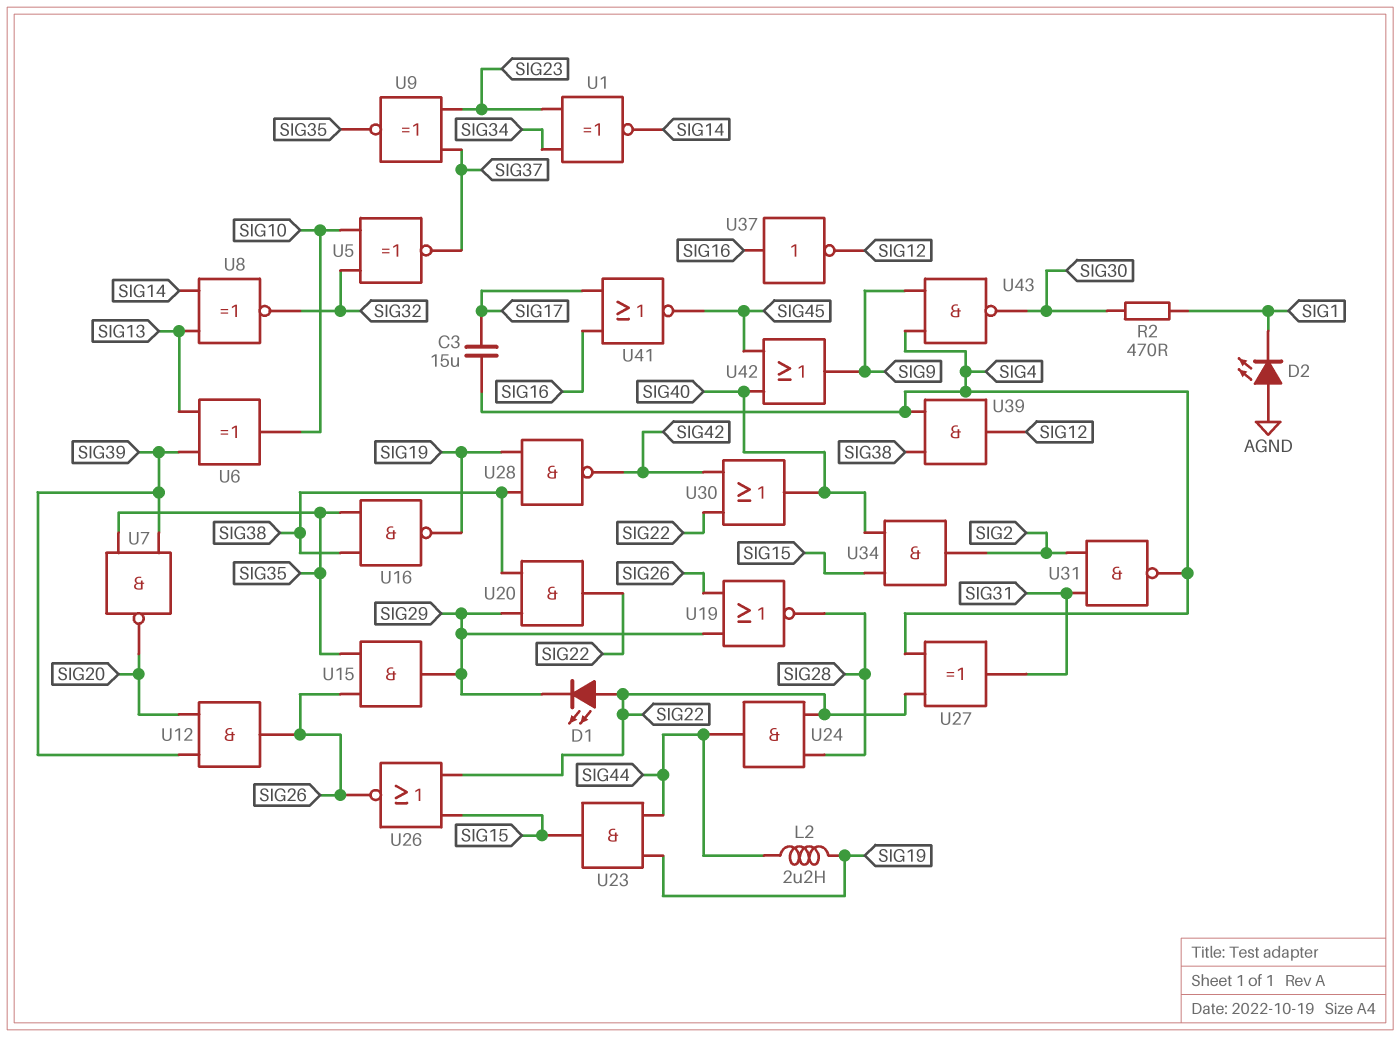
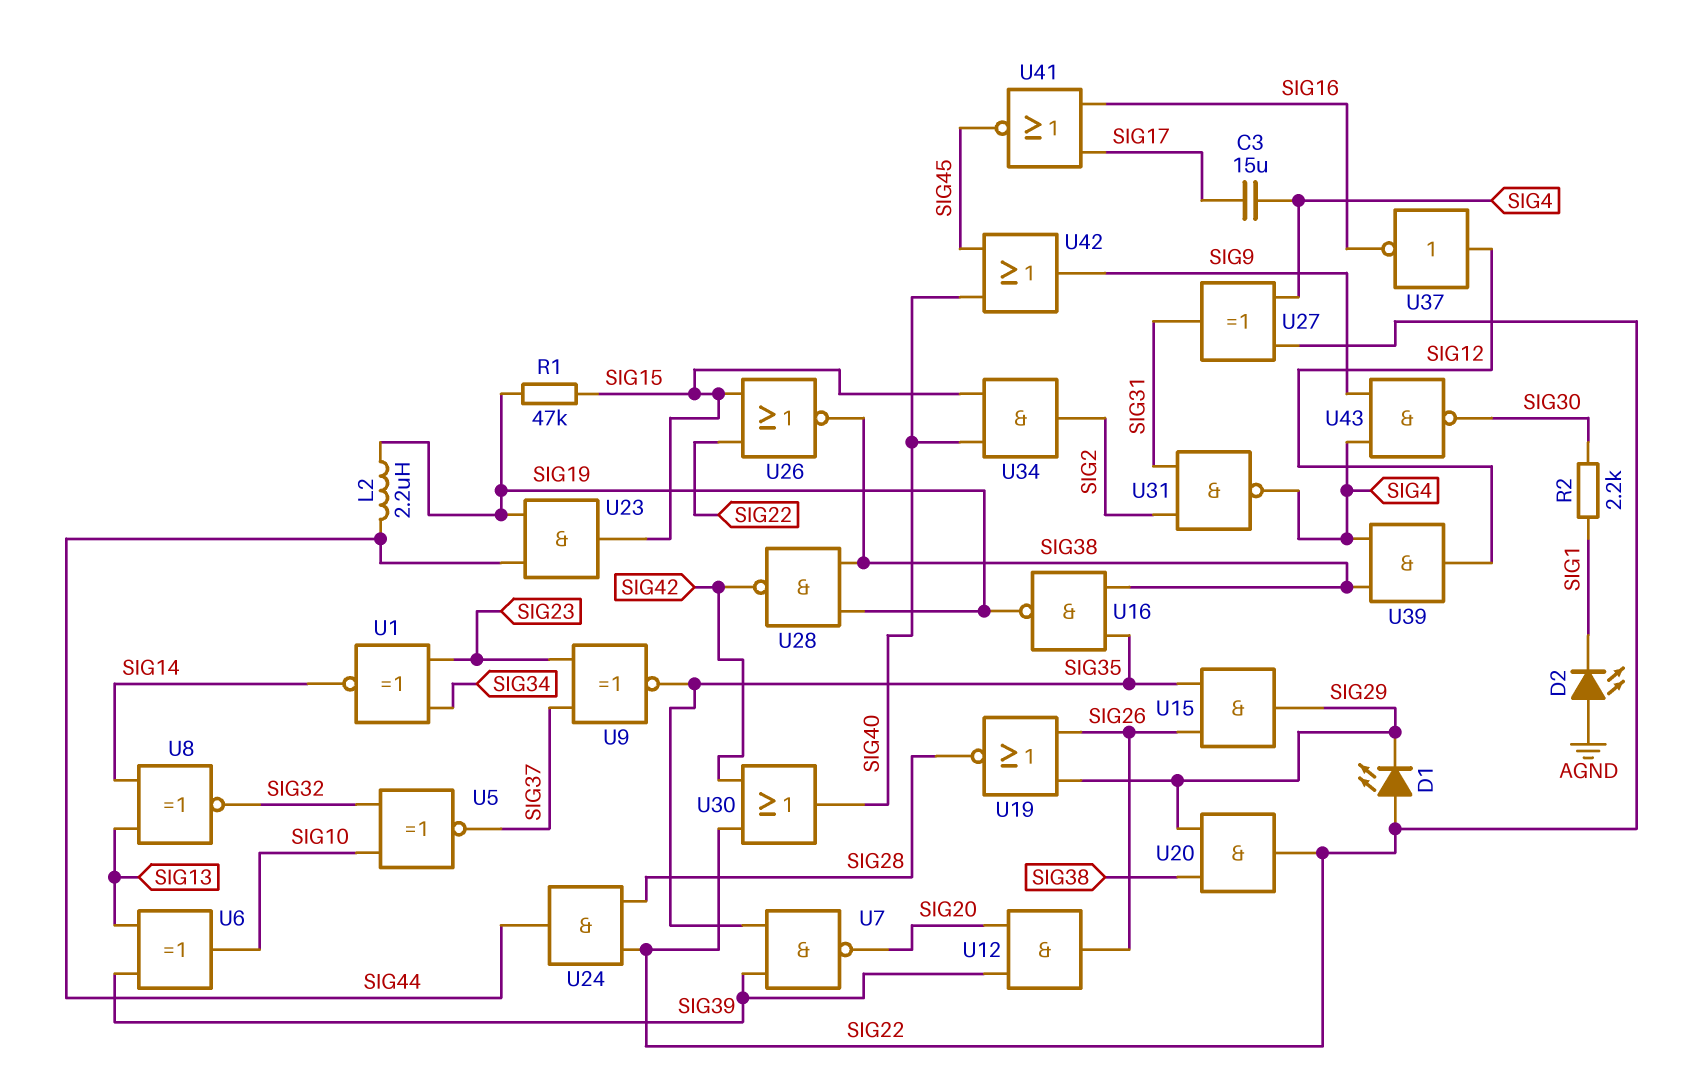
R1: none -> 47k (SIG15, SIG19)
R2: 470 (SIG1, SIG30) -> 2.2k (SIG1, SIG30)
U26: NOR (in SIG15, in SIG22, out SIG26) -> NOR (in SIG15, in SIG22, out SIG38)
U37: NOT (in SIG16, out SIG12) -> NOT (in SIG12, out SIG16)

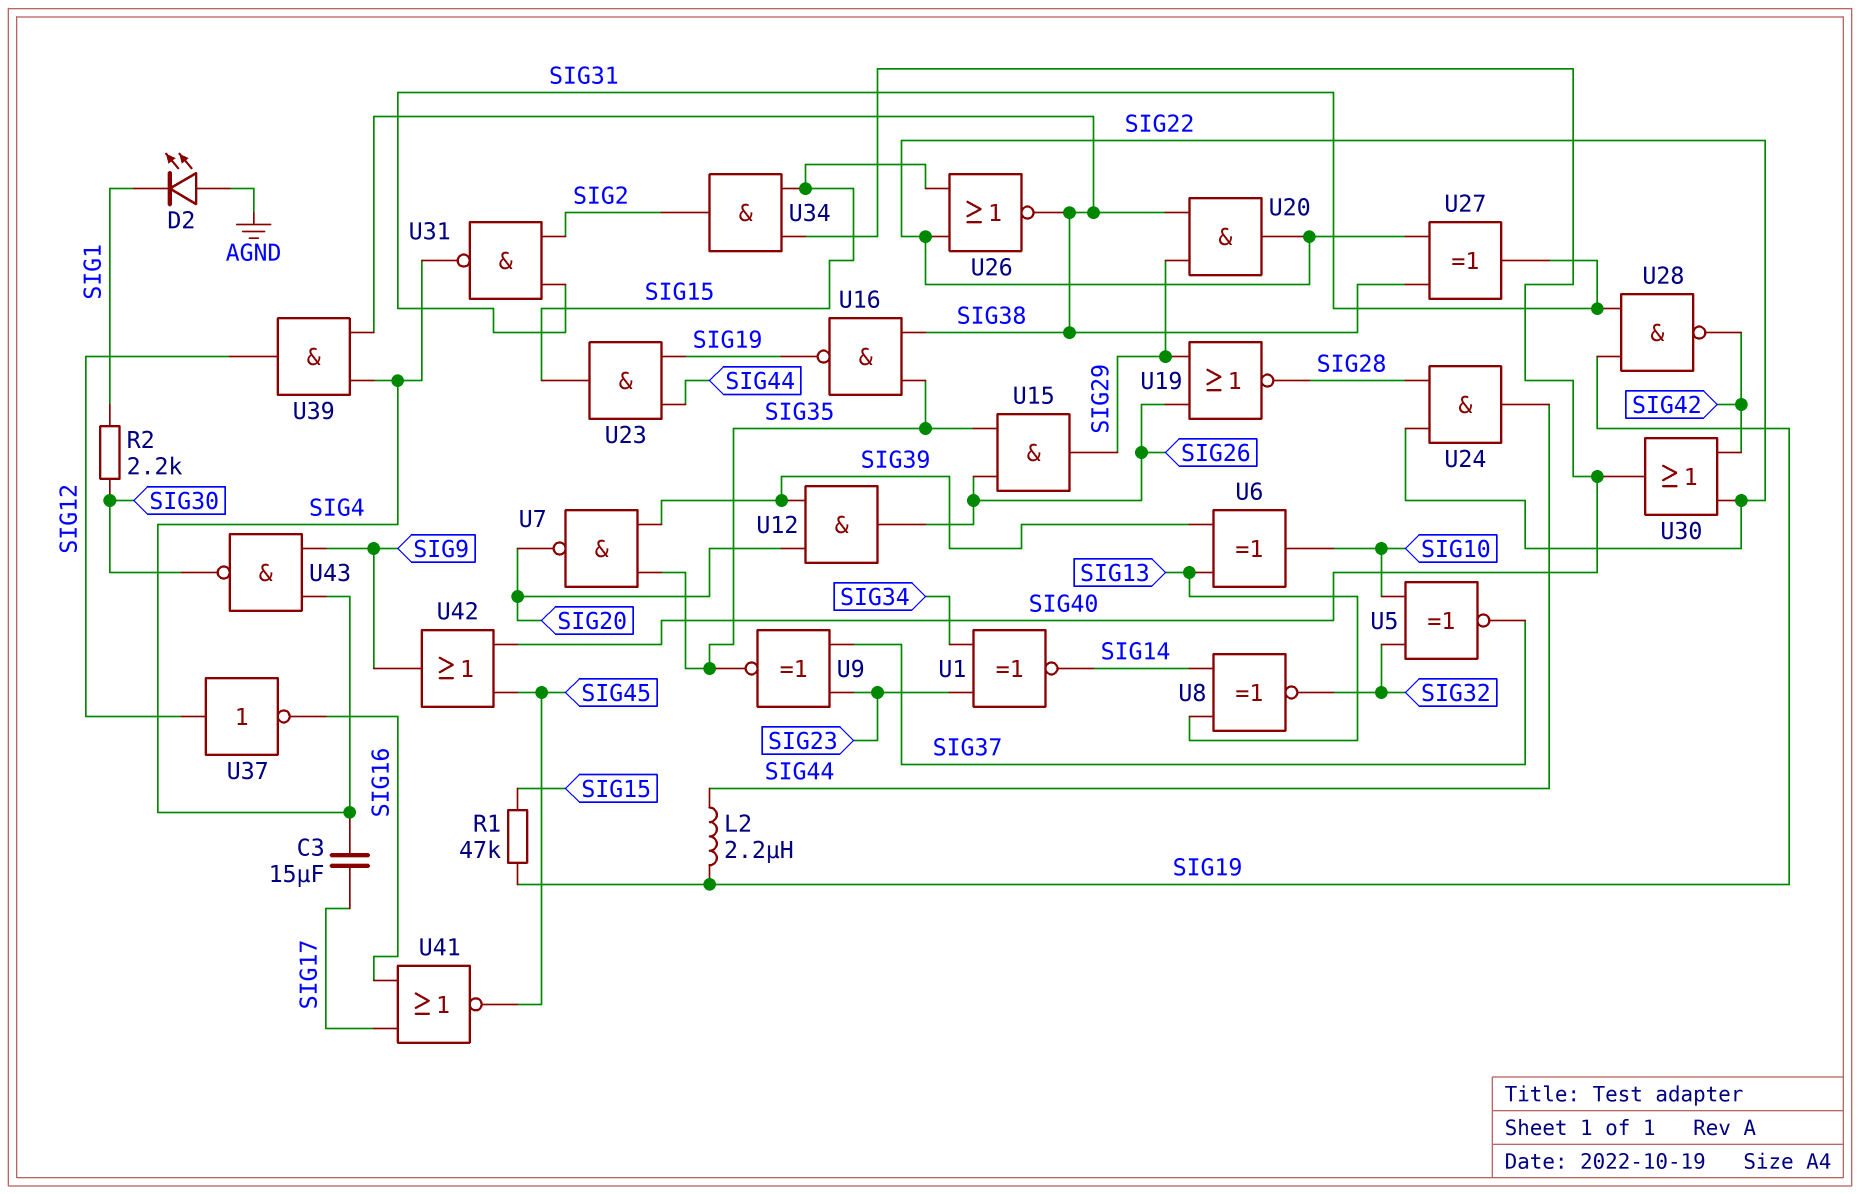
D1: LED (A SIG22, K SIG29) -> none
U27: XOR (in SIG4, in SIG22, out SIG31) -> XOR (in SIG22, in SIG38, out SIG31)
U28: NAND (in SIG19, in SIG38, out SIG42) -> NAND (in SIG19, in SIG31, out SIG42)

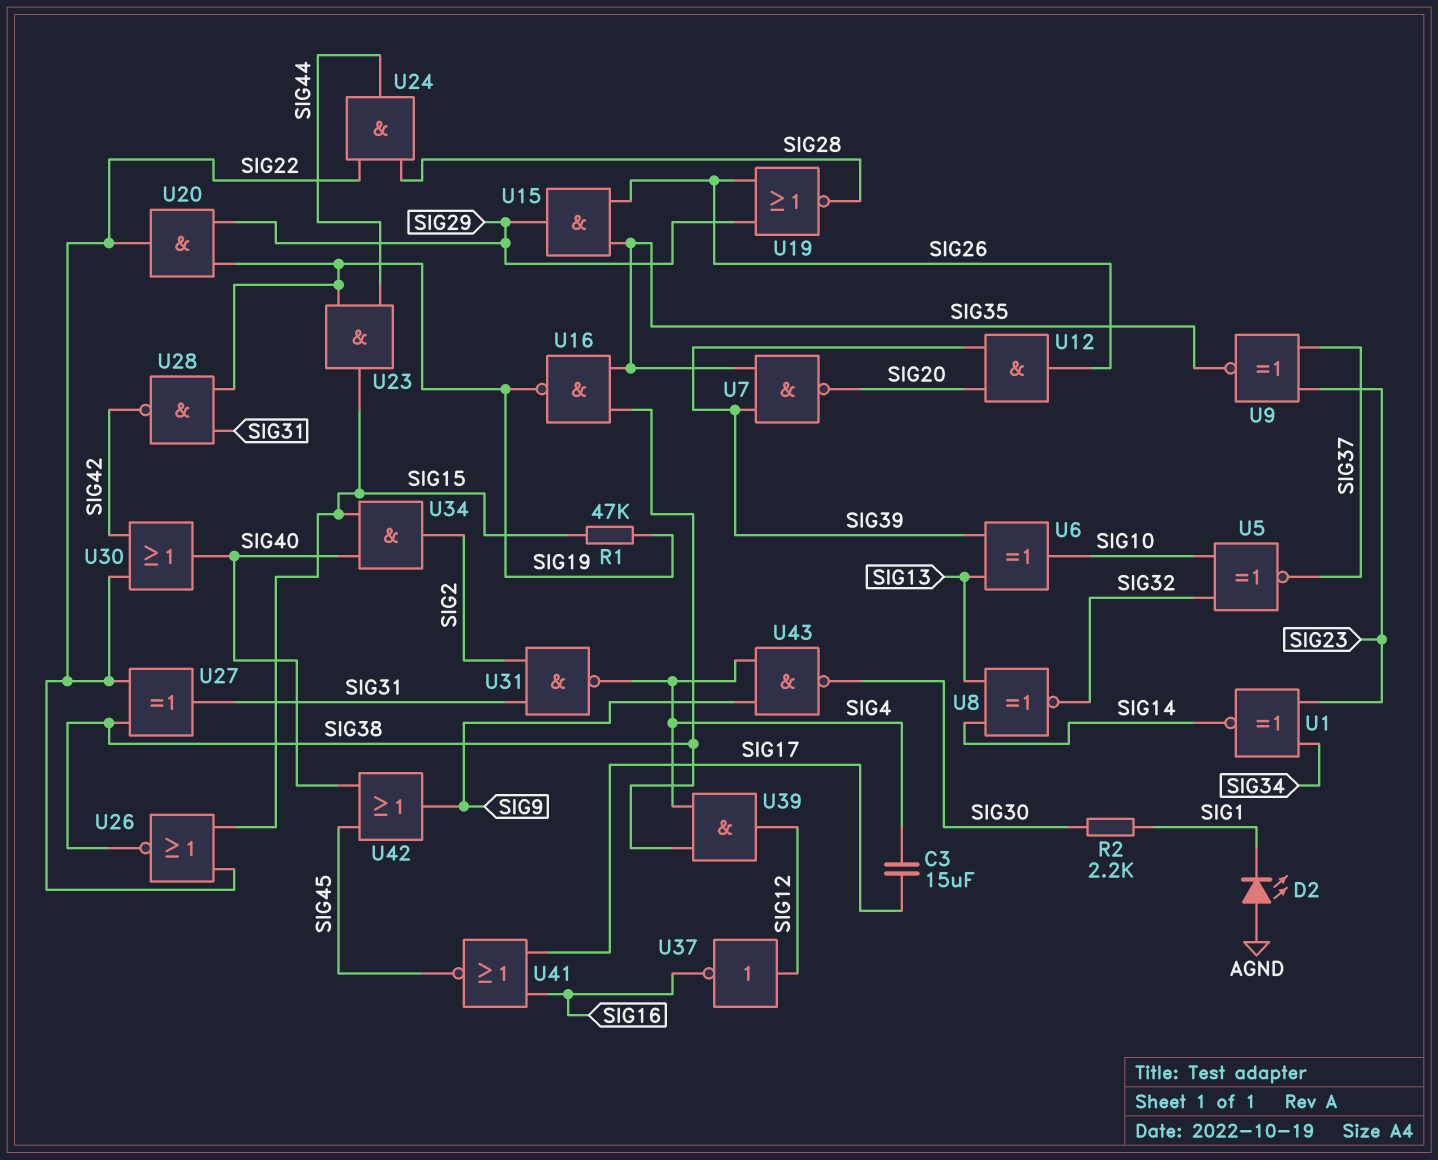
L2: 2.2uH (SIG19, SIG44) -> none
U20: AND (in SIG29, in SIG38, out SIG22) -> AND (in SIG19, in SIG29, out SIG22)

